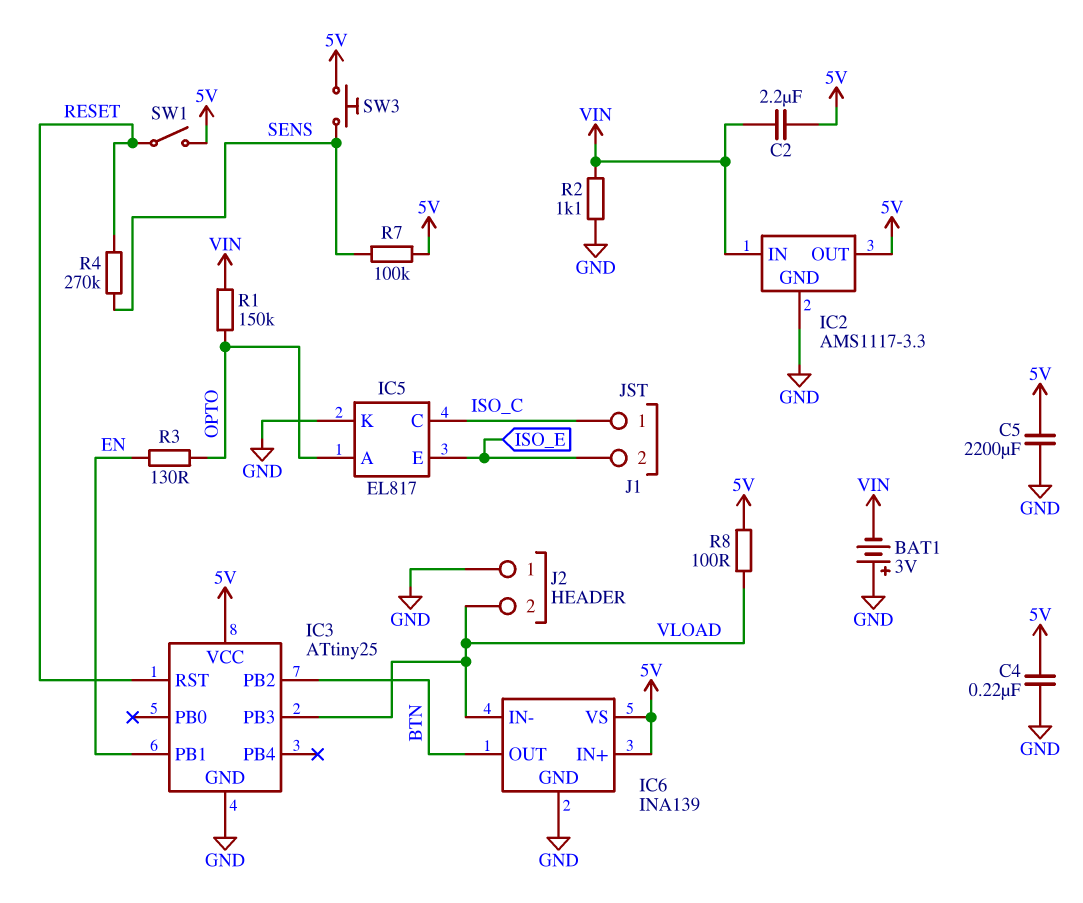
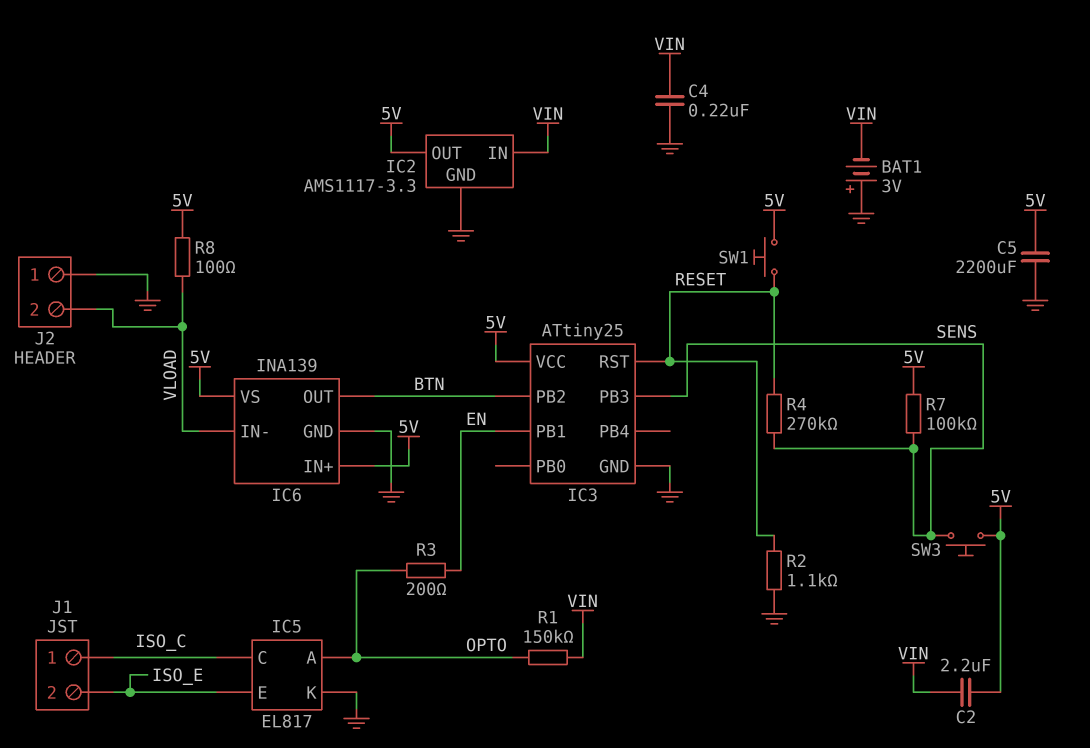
C4: 220nF (5V, GND) -> 220nF (GND, VIN)
IC3 pin PB3: VLOAD -> SENS
R2: 1.1k (GND, VIN) -> 1.1k (GND, RESET)
R3: 130 (EN, OPTO) -> 200 (EN, OPTO)
SW1: switch (5V, RESET) -> button (5V, RESET)

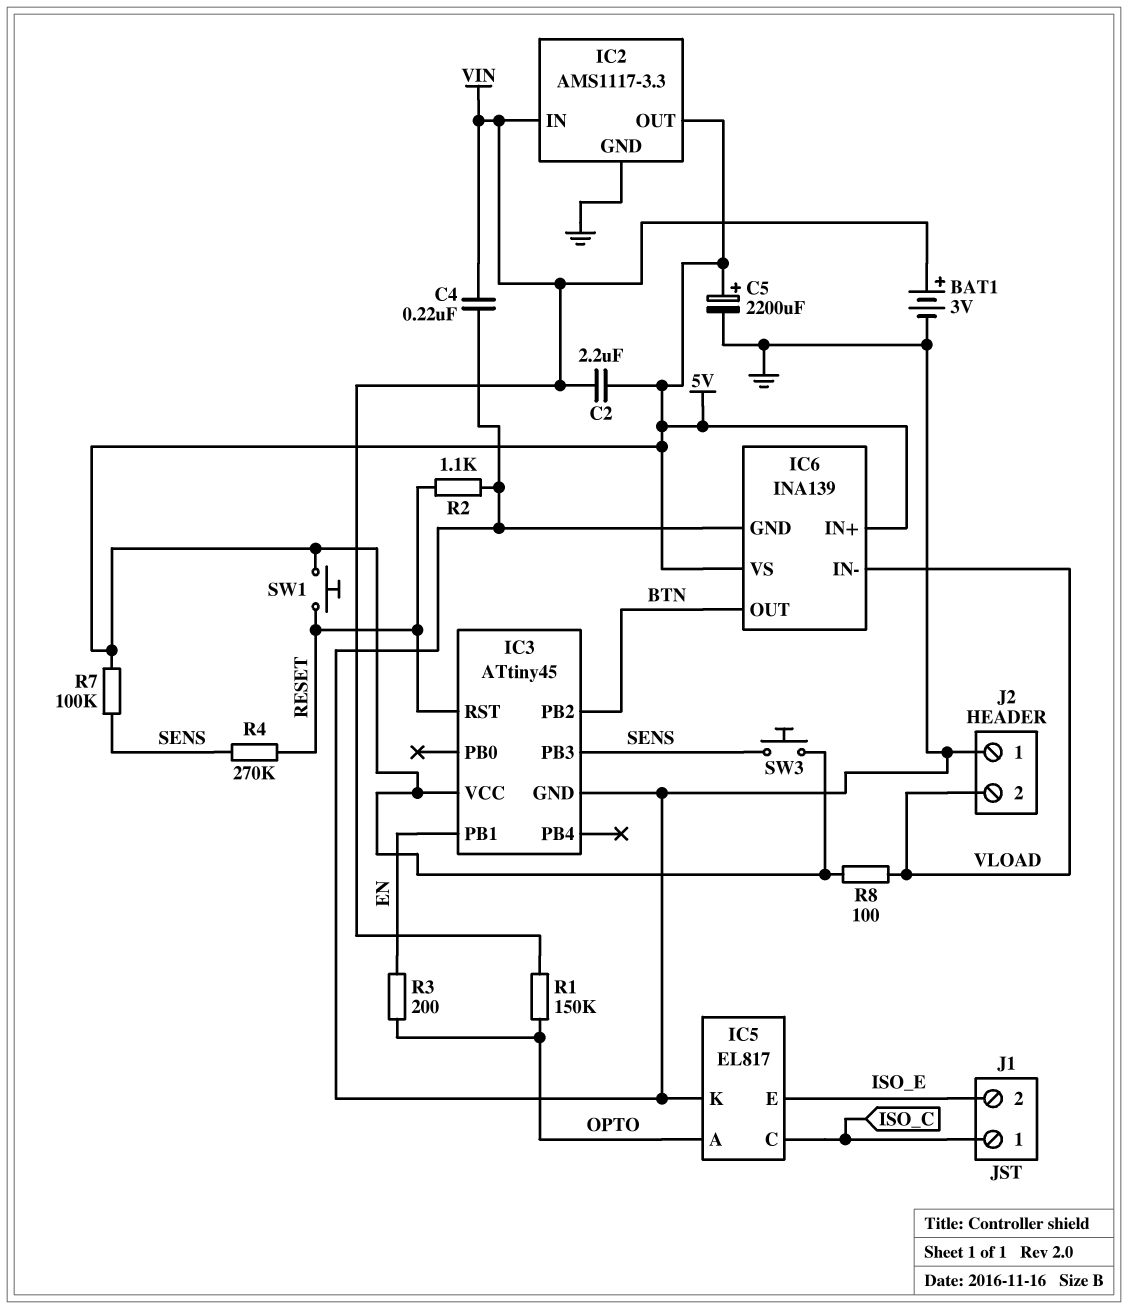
BAT1: 3V (plus GND, minus VIN) -> 3V (plus VIN, minus GND)
C5: 2200uF (5V, GND) -> 2200uF (plus 5V, minus GND)
IC3: ATtiny25 -> ATtiny45

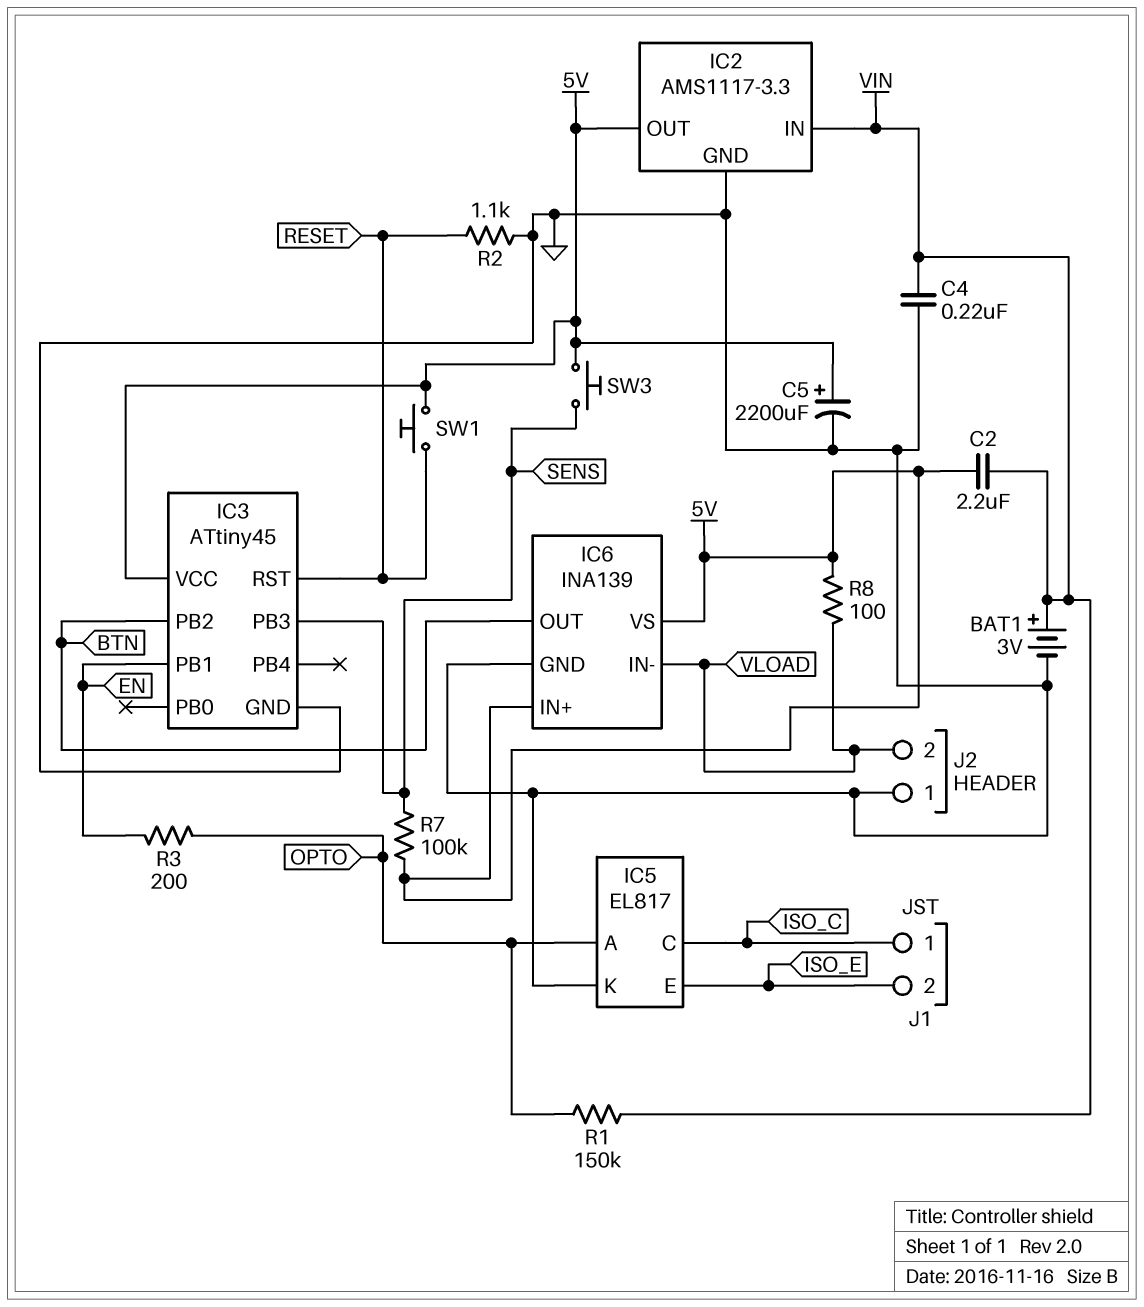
R4: 270k (RESET, SENS) -> none

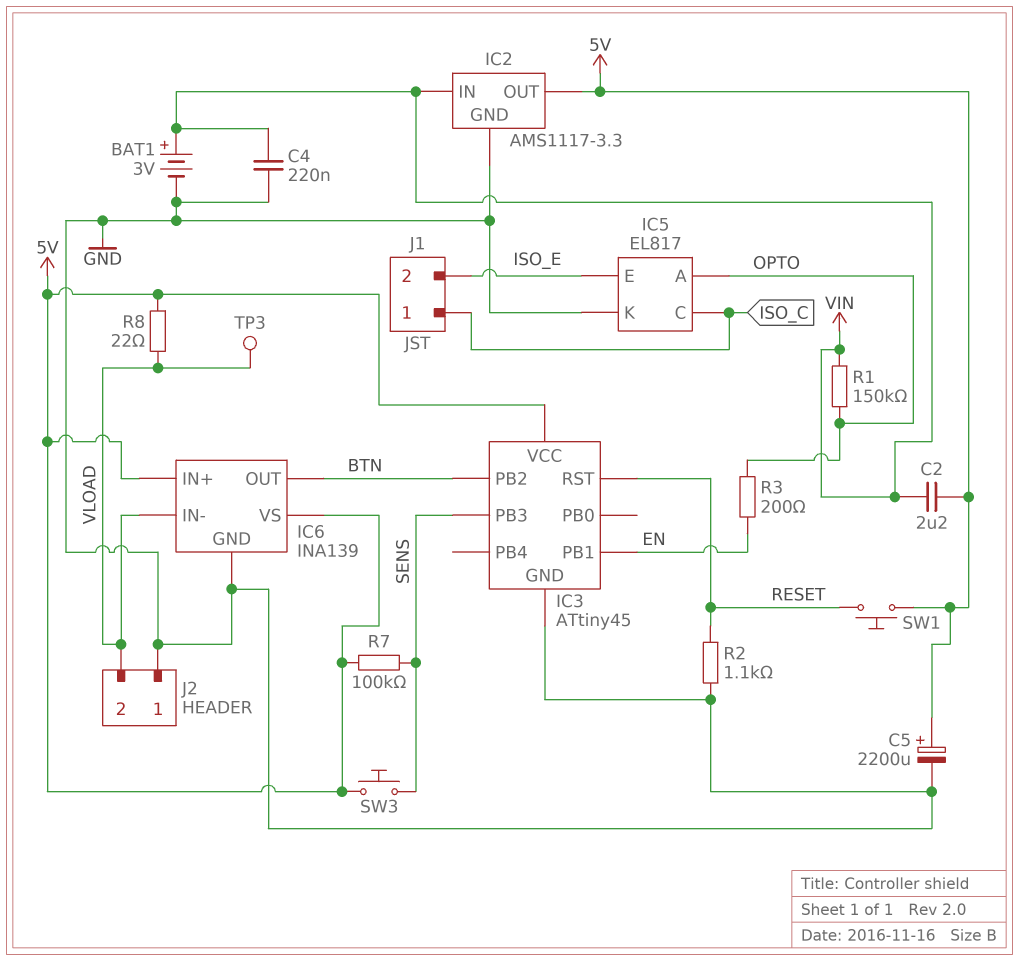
R8: 100 (5V, VLOAD) -> 22 (5V, VLOAD)
TP3: none -> test point (VLOAD)

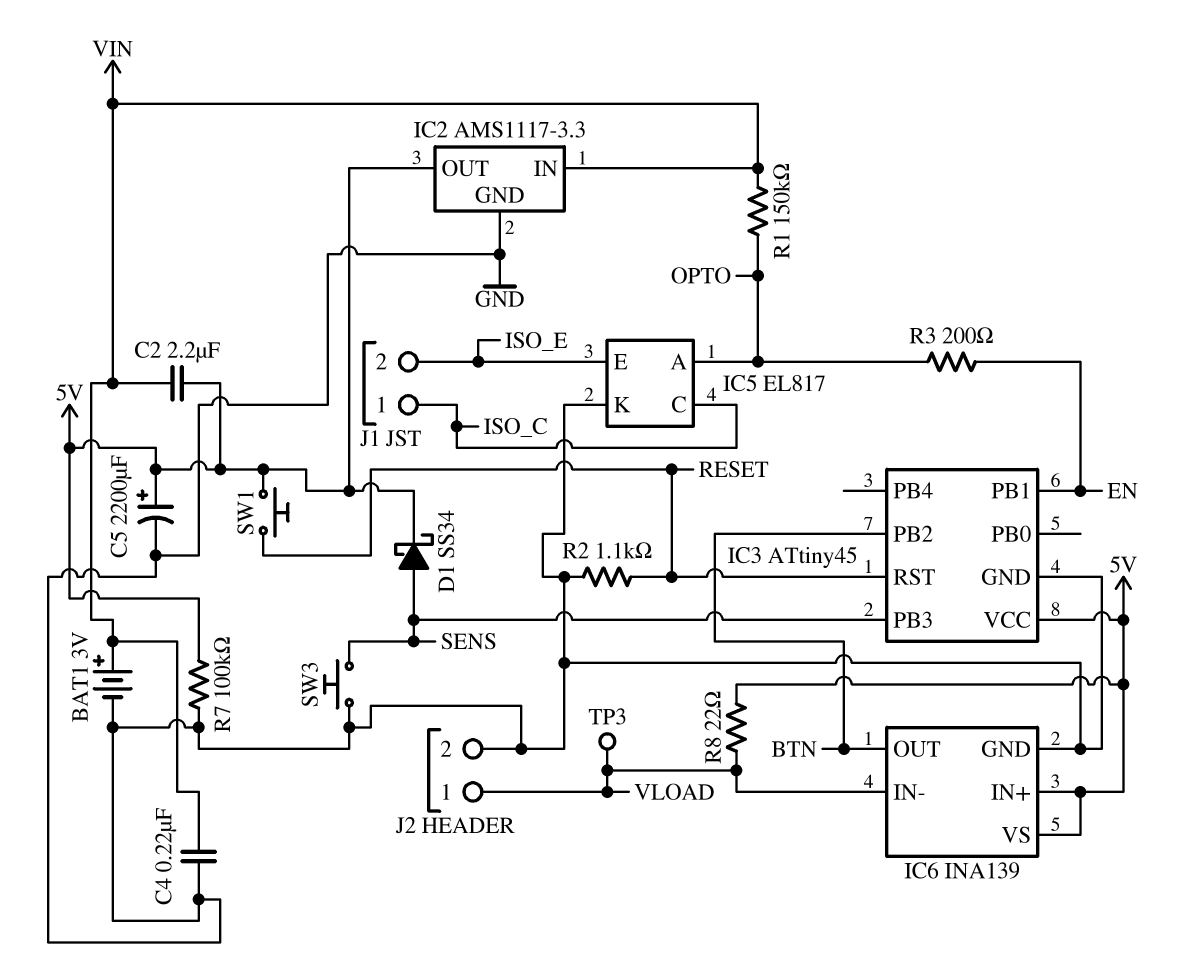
D1: none -> schottky SS34 (A SENS, K 5V)
J2 pin 1: GND -> VLOAD
J2 pin 2: VLOAD -> GND
R7: 100k (5V, SENS) -> 100k (5V, GND)
SW3: button (5V, SENS) -> button (GND, SENS)

